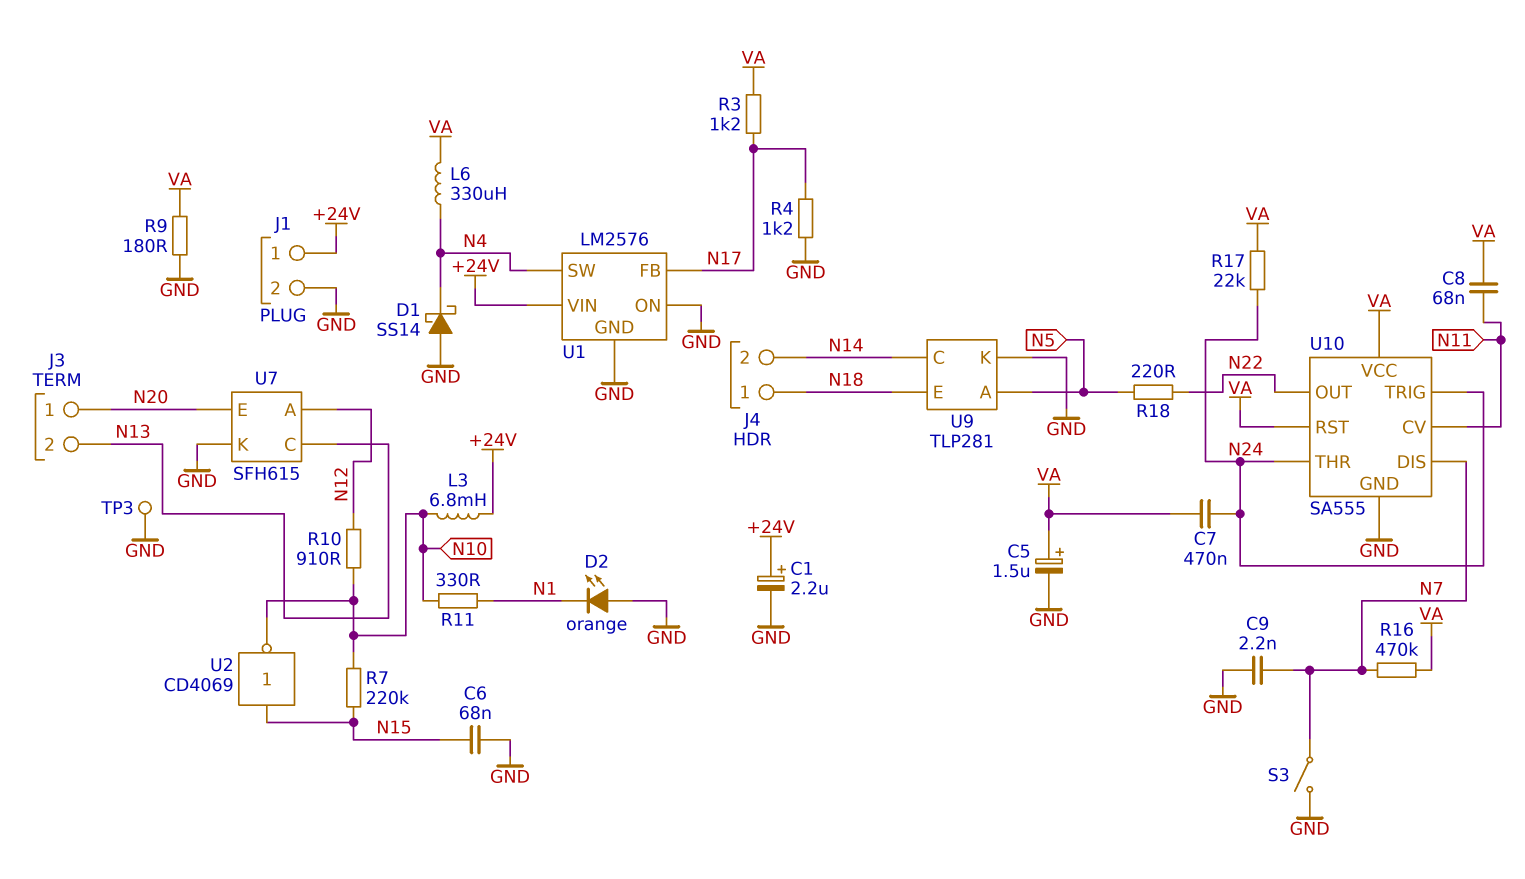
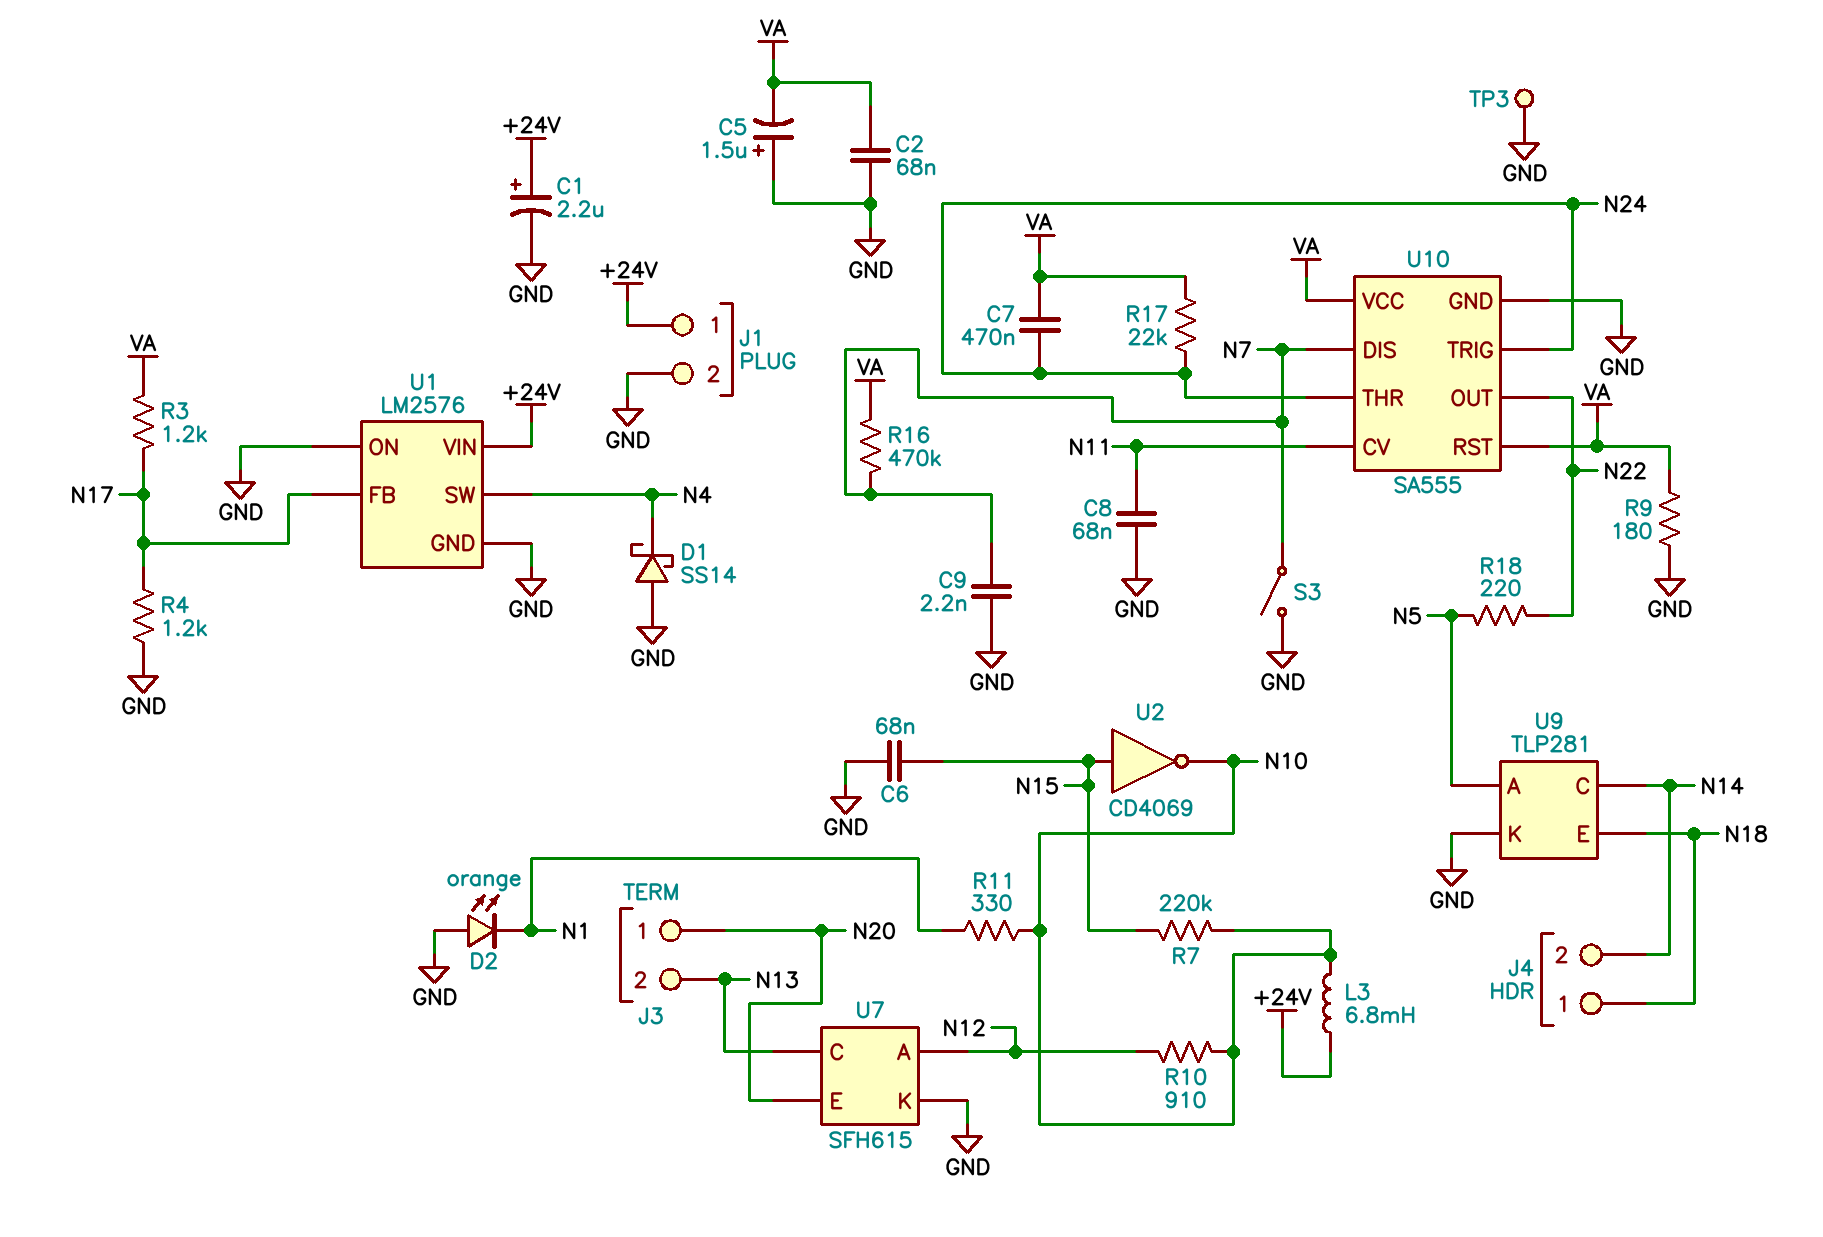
C2: none -> 68nF (GND, VA)
C5: 1.5uF (plus VA, minus GND) -> 1.5uF (plus GND, minus VA)
C8: 68nF (N11, VA) -> 68nF (GND, N11)
L6: 330uH (N4, VA) -> none

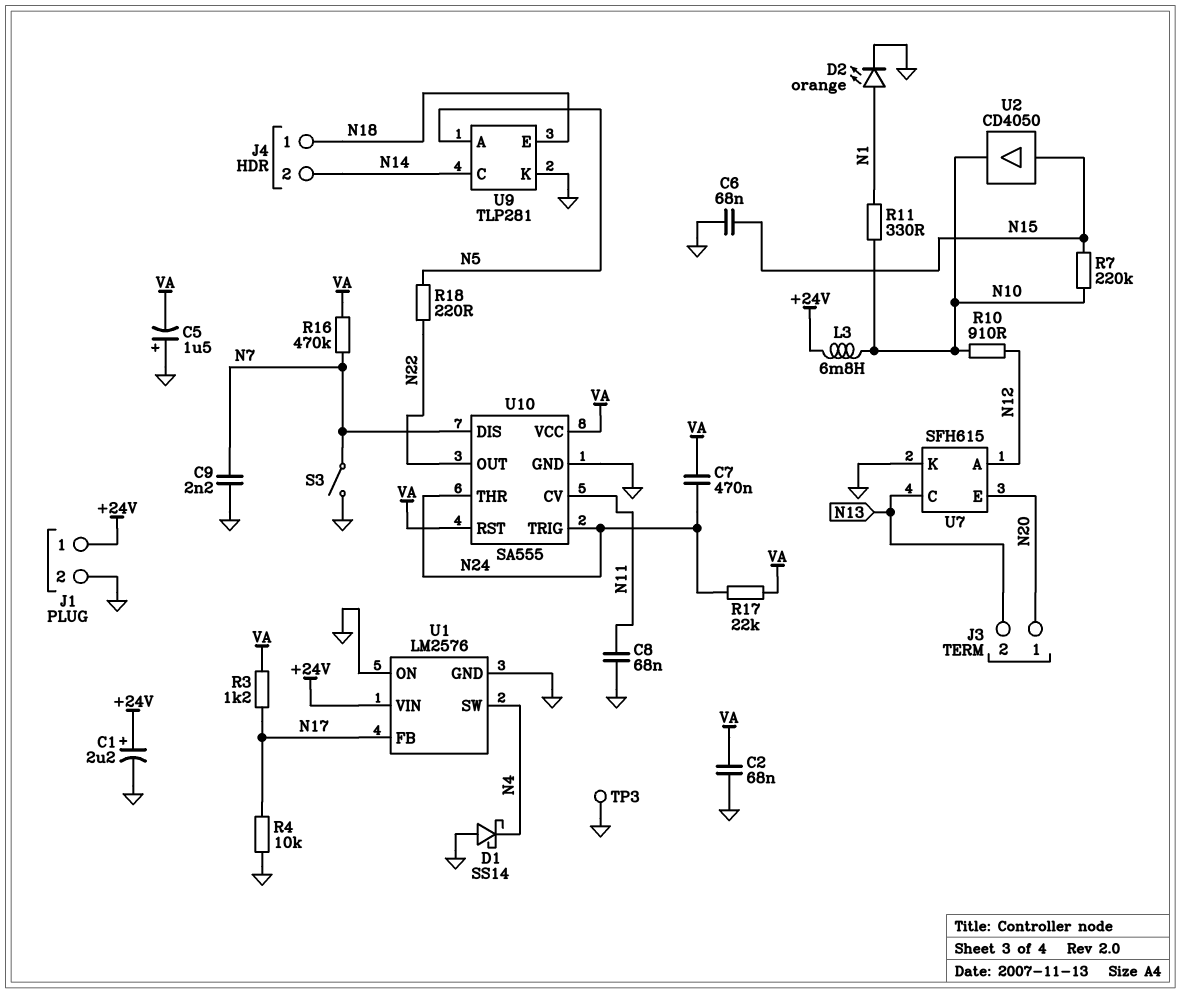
D2: LED orange (A GND, K N1) -> LED orange (A N1, K GND)
R4: 1.2k (GND, N17) -> 10k (GND, N17)
R9: 180 (GND, VA) -> none
U2: NOT CD4069 (in N15, out N10) -> buffer CD4050 (in N15, out N10)

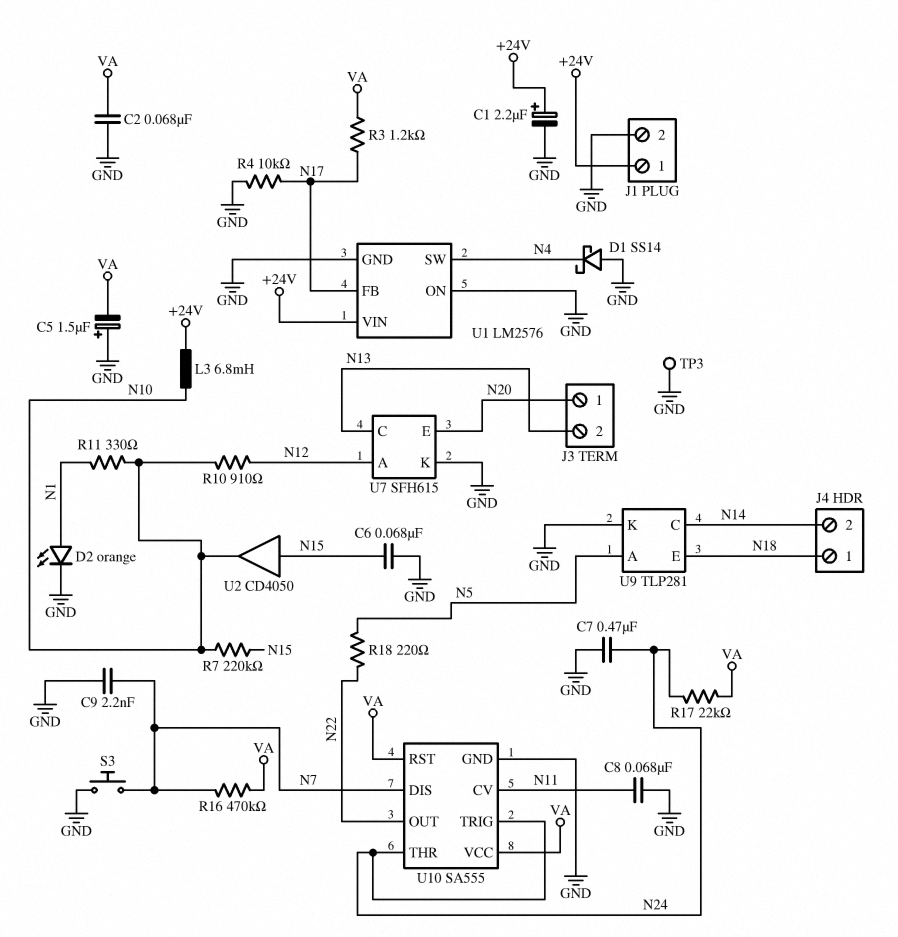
C7: 470nF (N24, VA) -> 470nF (GND, N24)
S3: switch (GND, N7) -> button (GND, N7)

